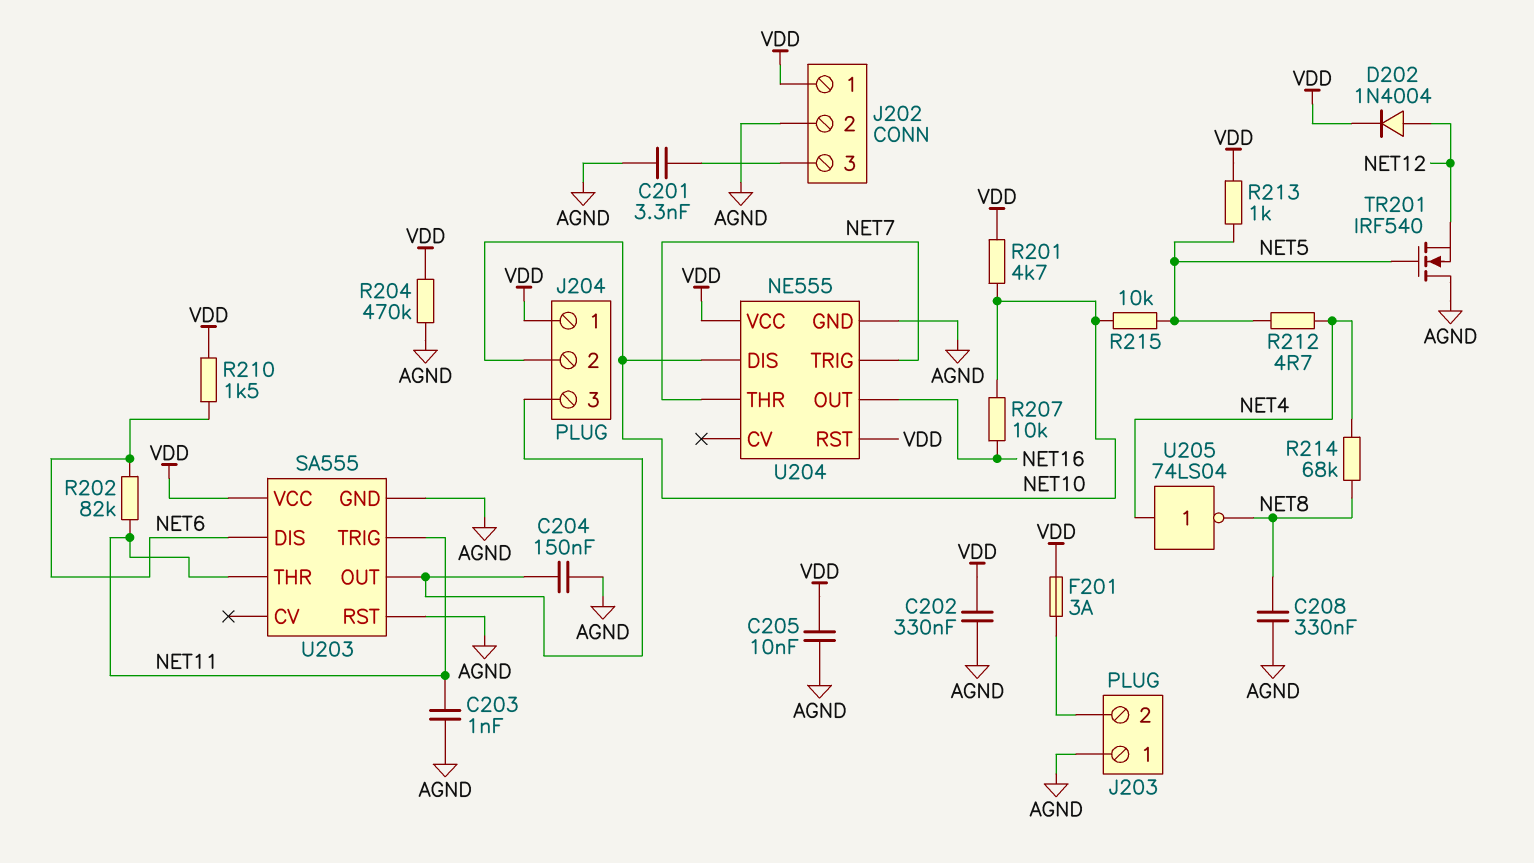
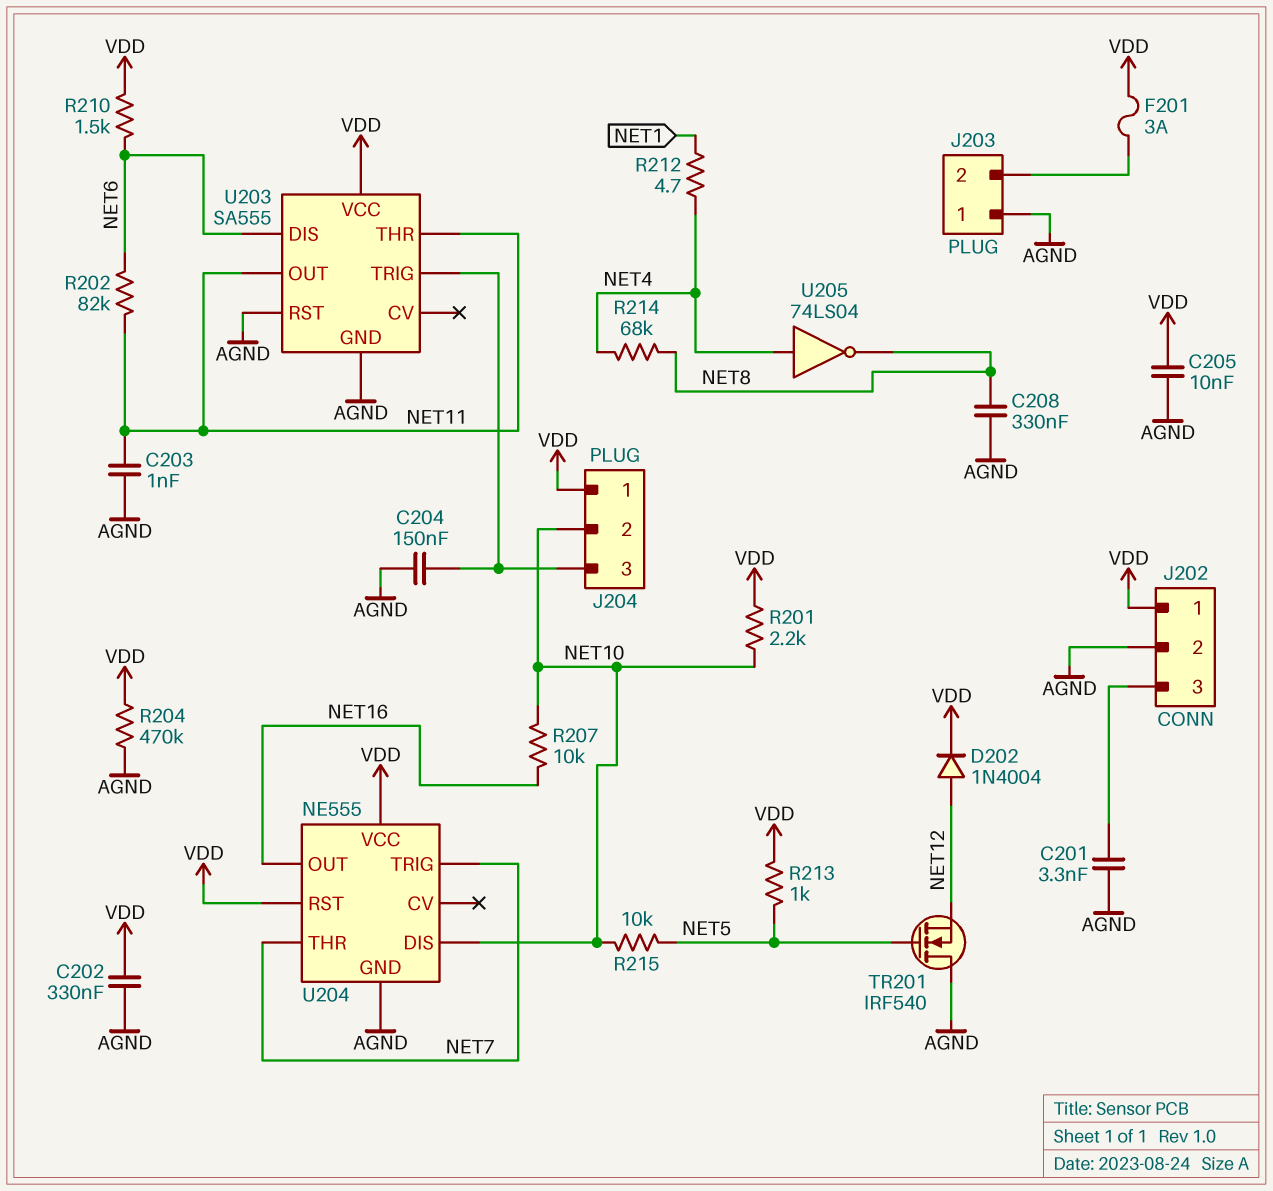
R201: 4.7k (NET10, VDD) -> 2.2k (NET10, VDD)
R212: 4.7 (NET4, NET5) -> 4.7 (NET1, NET4)
U203 pin OUT: J204/3 -> NET11
U203 pin TRIG: NET11 -> J204/3

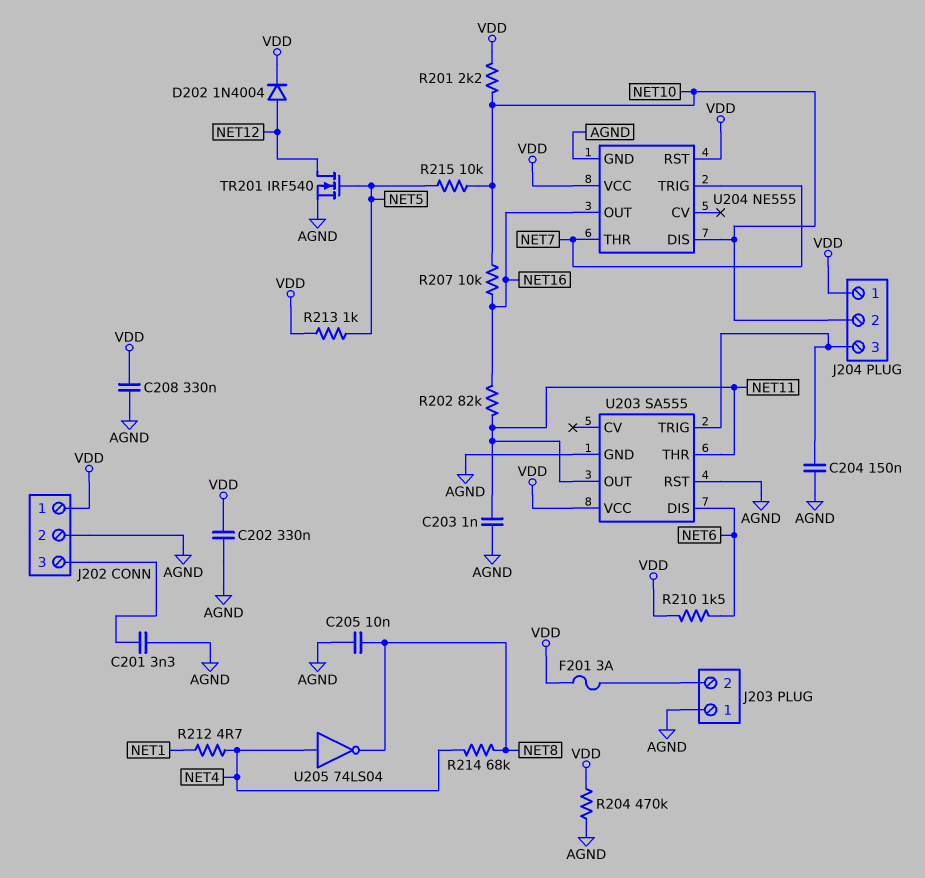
C205: 10nF (AGND, VDD) -> 10nF (AGND, NET8)
C208: 330nF (AGND, NET8) -> 330nF (AGND, VDD)
R202: 82k (NET6, NET11) -> 82k (NET11, NET16)
TR201: NMOS IRF540 (G NET5, D AGND, S NET12) -> NMOS IRF540 (G NET5, D NET12, S AGND)

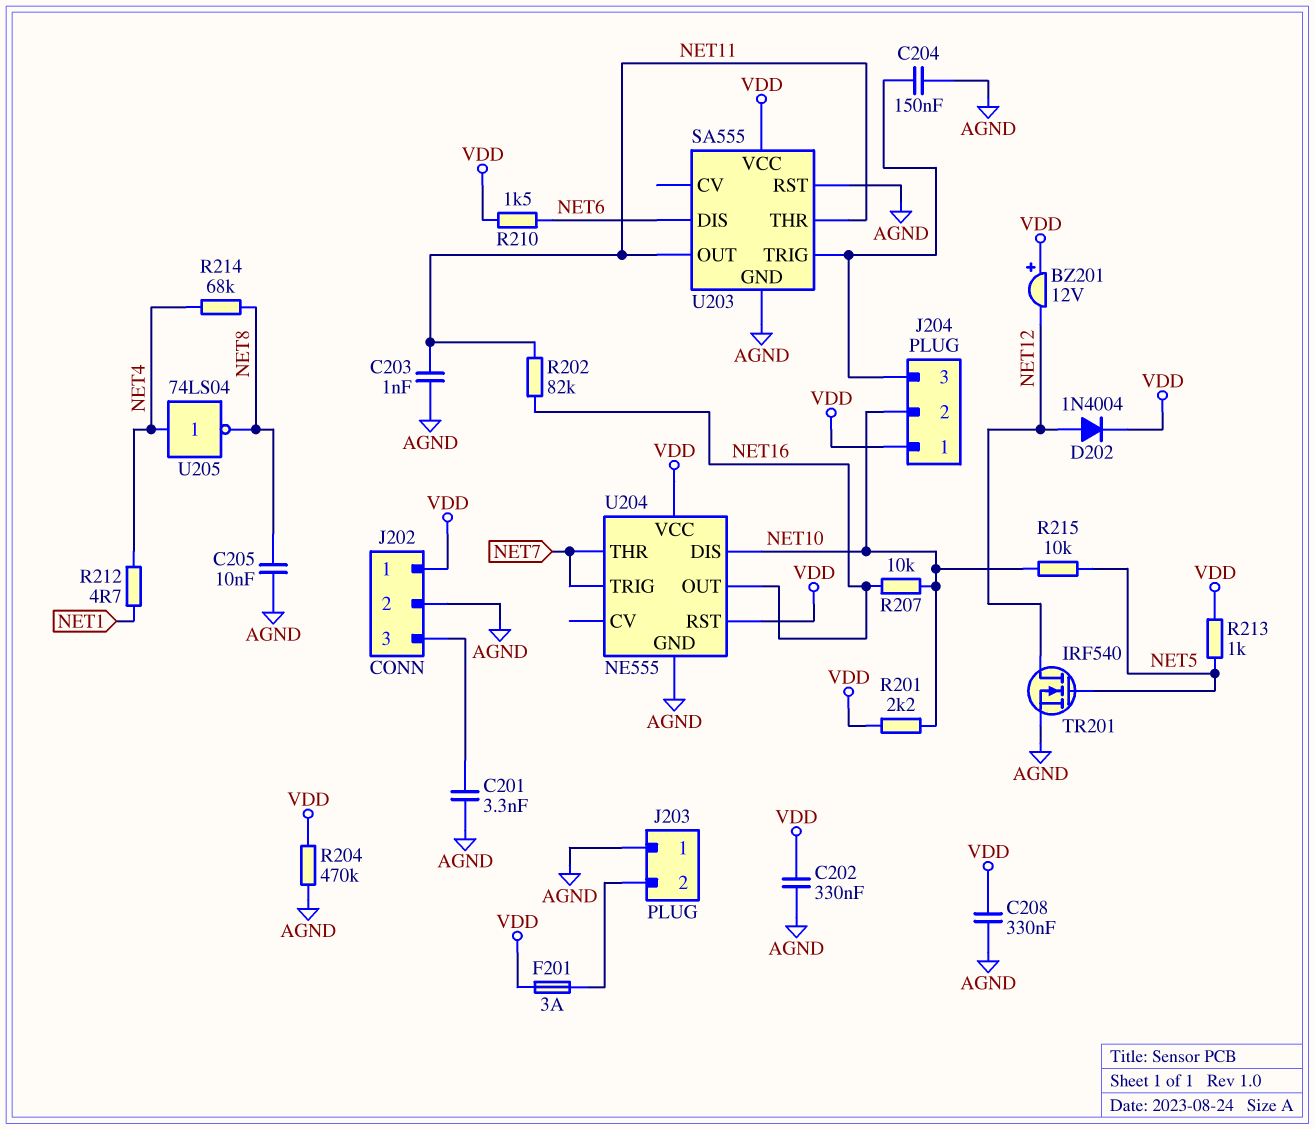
BZ201: none -> buzzer 12V (plus VDD, minus NET12)

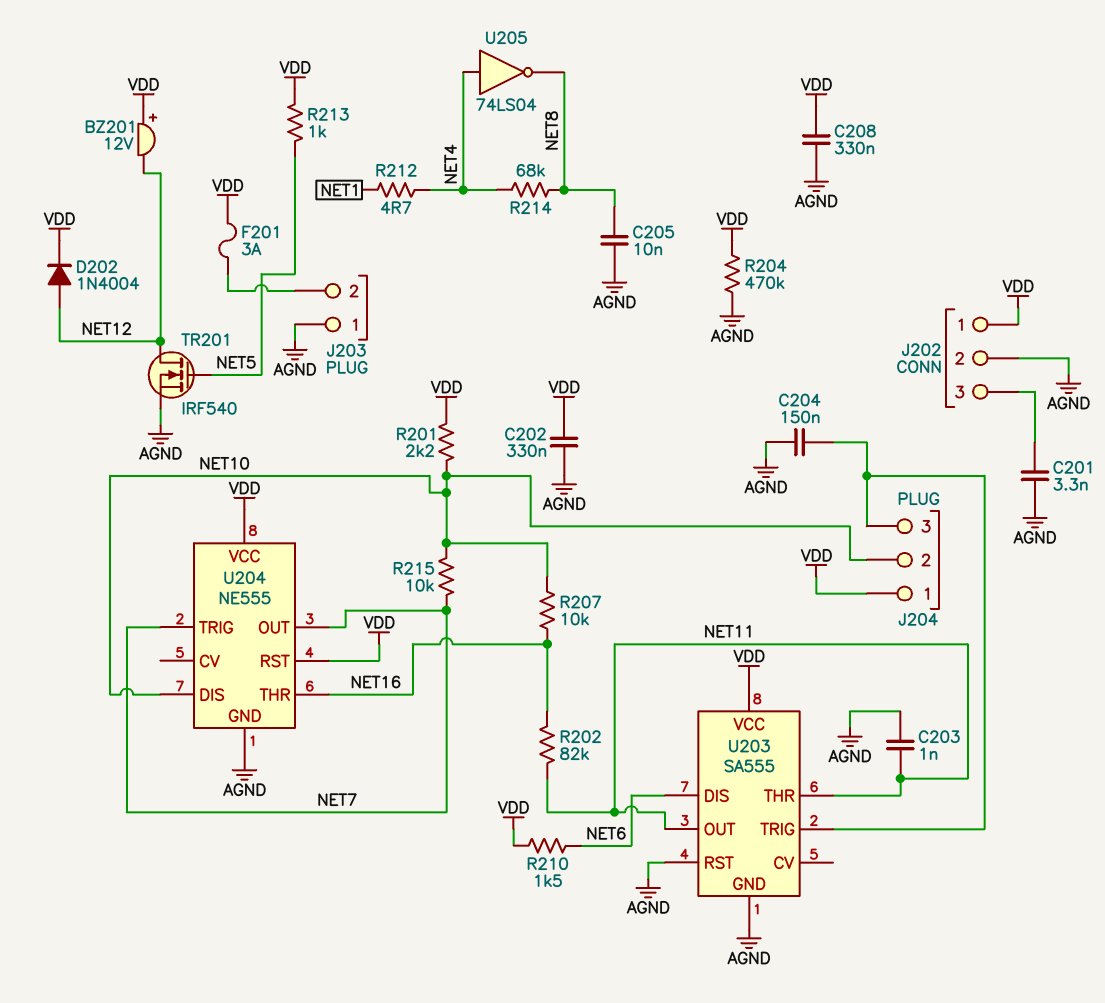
R215: 10k (NET5, NET10) -> 10k (NET7, NET10)
U204 pin OUT: NET16 -> NET7
U204 pin THR: NET7 -> NET16

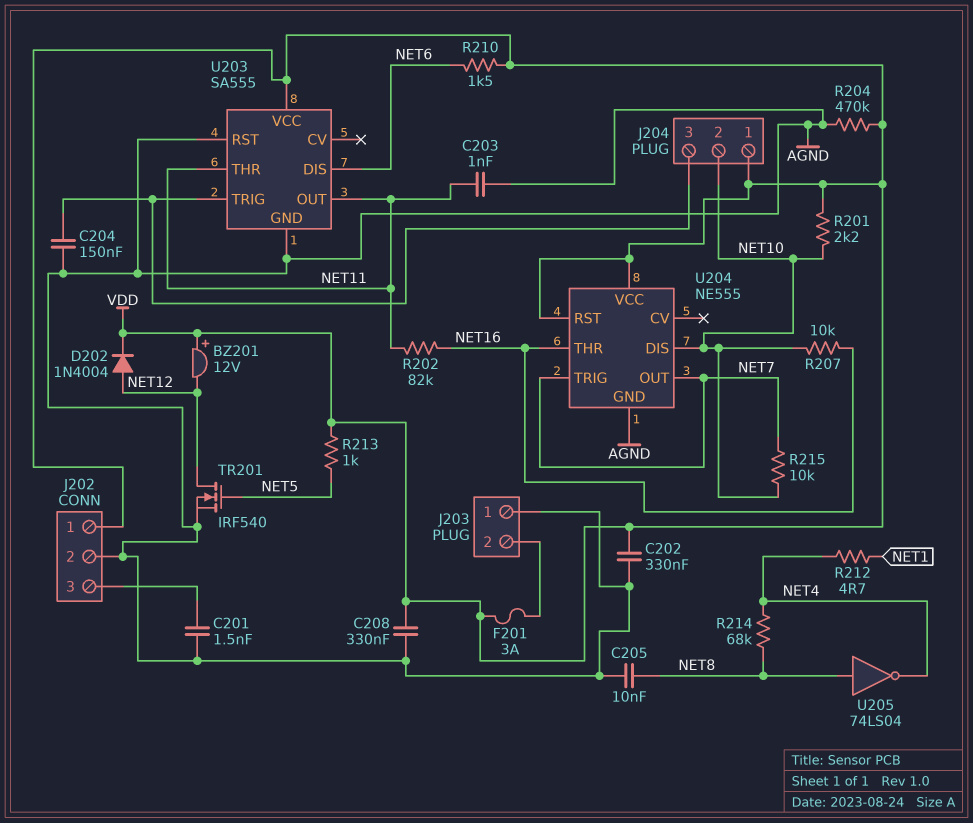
C201: 3.3nF (AGND, J202/3) -> 1.5nF (AGND, J202/3)
U205: NOT 74LS04 (in NET4, out NET8) -> NOT 74LS04 (in NET8, out NET4)

